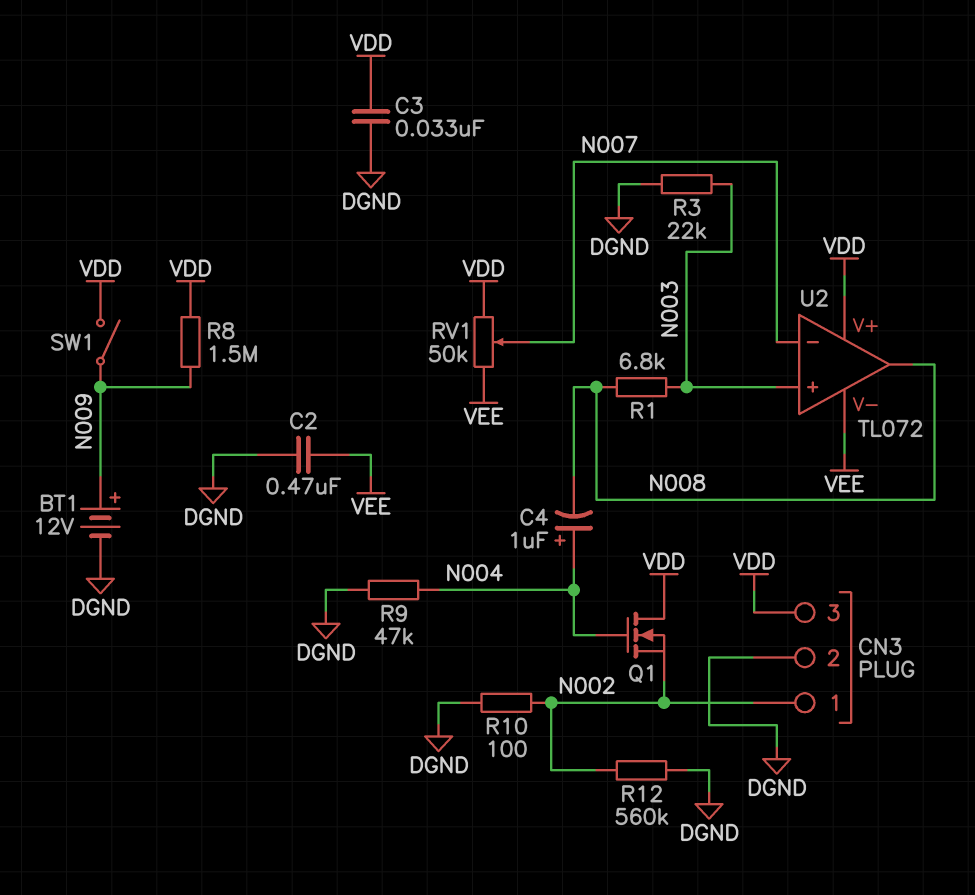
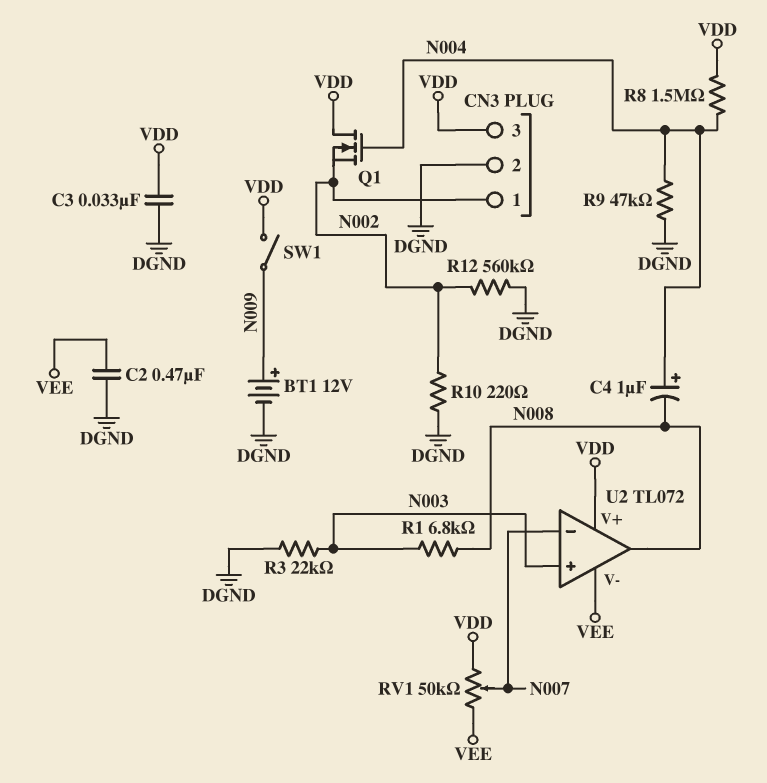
R8: 1.5M (N009, VDD) -> 1.5M (N004, VDD)
R10: 100 (DGND, N002) -> 220 (DGND, N002)

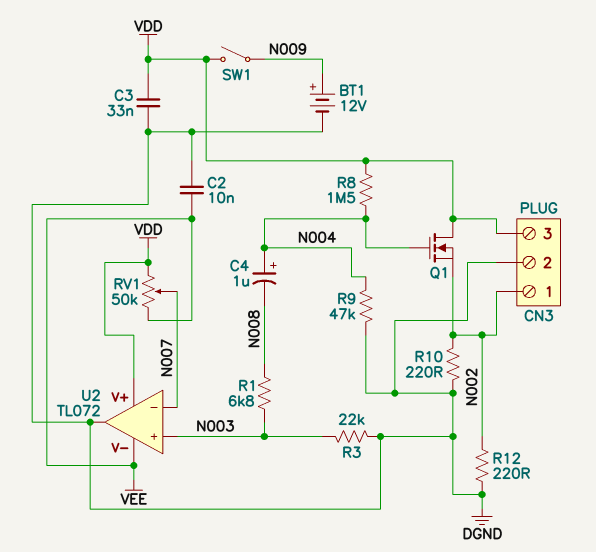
C2: 470nF (DGND, VEE) -> 10nF (DGND, VEE)
R12: 560k (DGND, N002) -> 220 (DGND, N002)
U2 pin out: N008 -> DGND

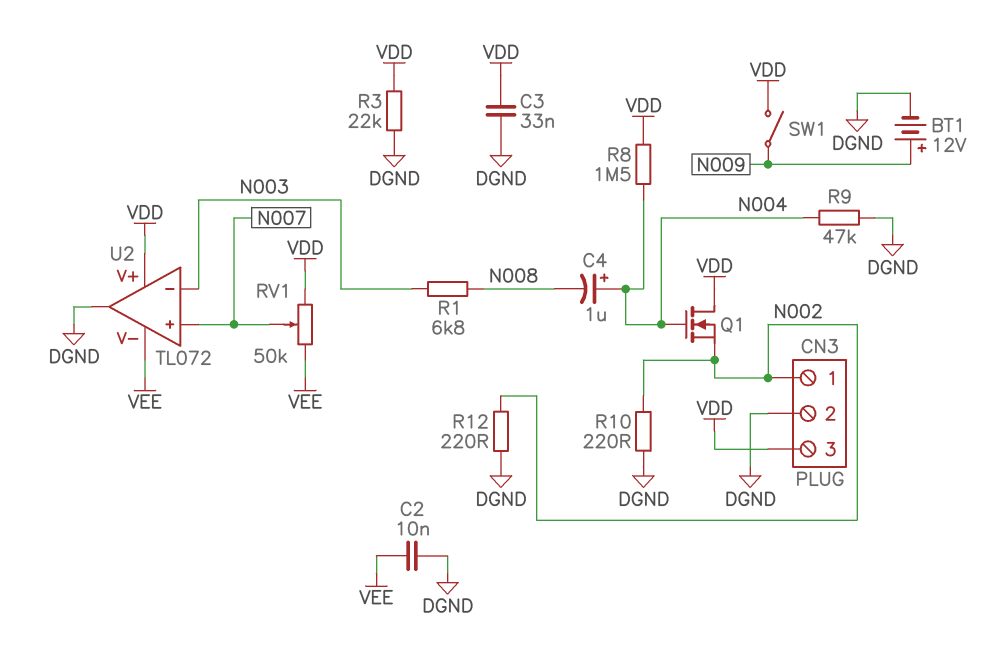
R3: 22k (DGND, N003) -> 22k (DGND, VDD)
U2 pin in+: N003 -> N007
U2 pin in-: N007 -> N003

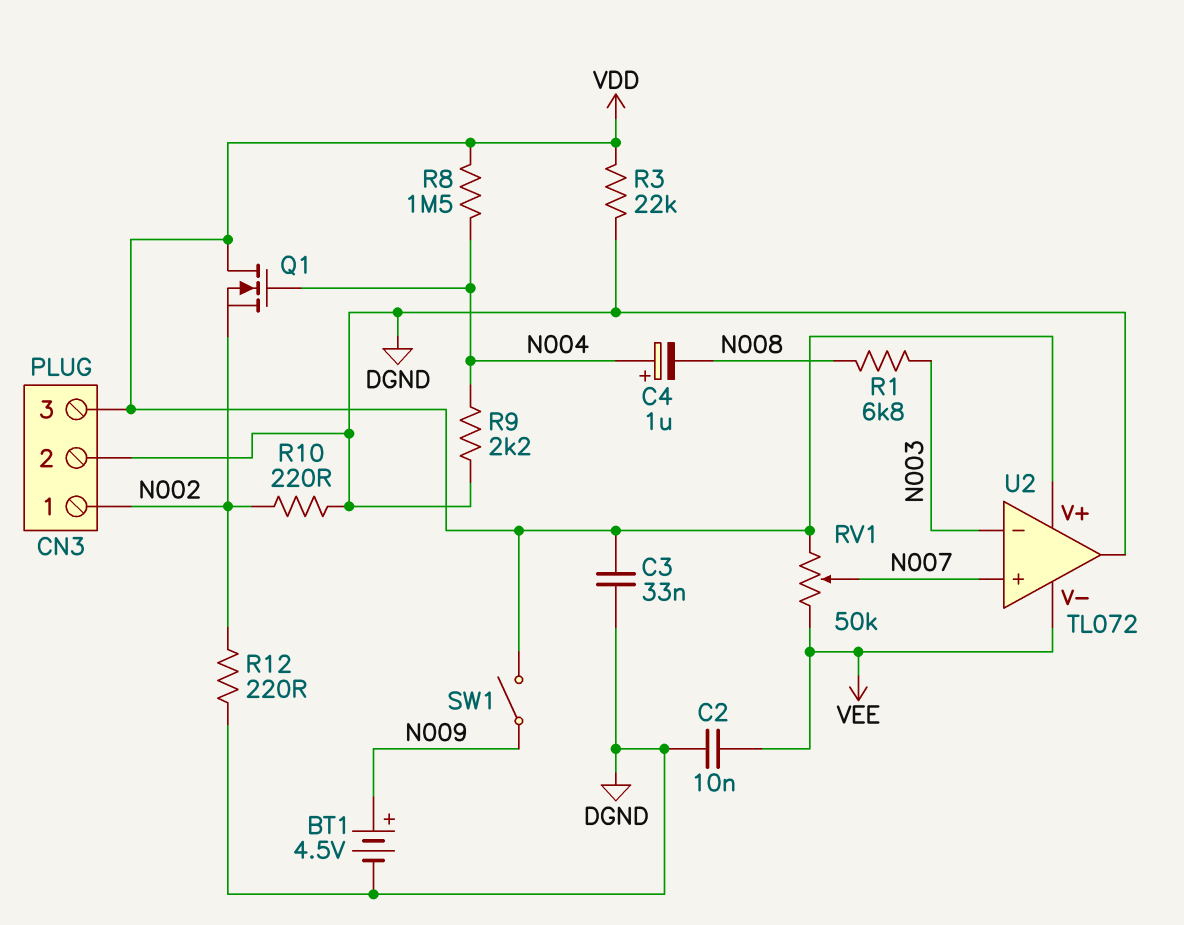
BT1: 12V (plus N009, minus DGND) -> 4.5V (plus N009, minus DGND)
R9: 47k (DGND, N004) -> 2.2k (DGND, N004)

